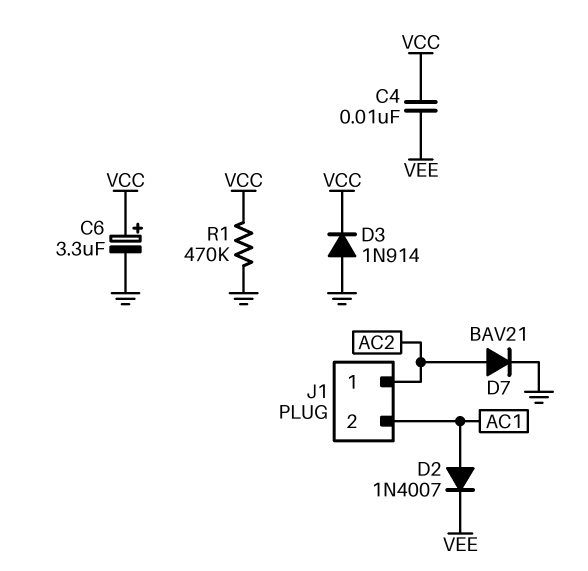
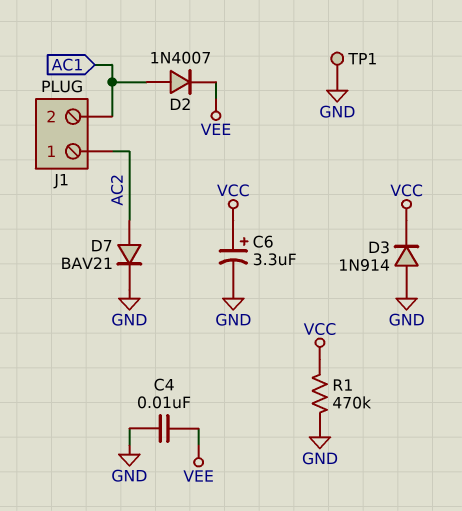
C4: 10nF (VCC, VEE) -> 10nF (GND, VEE)
TP1: none -> test point (GND)

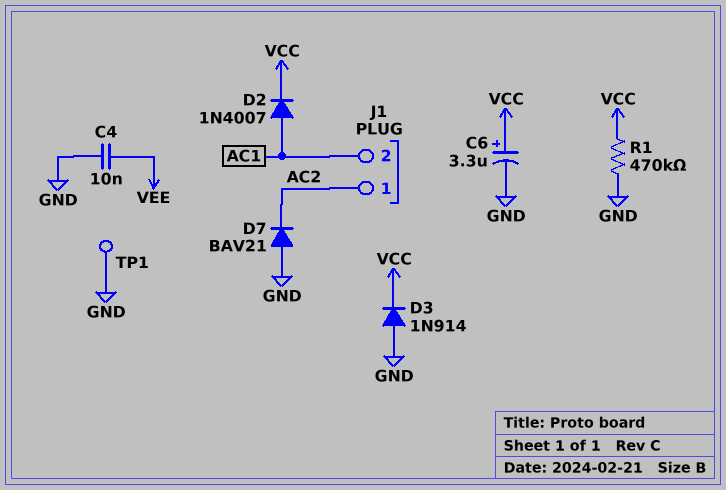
D2: diode 1N4007 (A AC1, K VEE) -> diode 1N4007 (A AC1, K VCC)
D7: diode BAV21 (A AC2, K GND) -> diode BAV21 (A GND, K AC2)

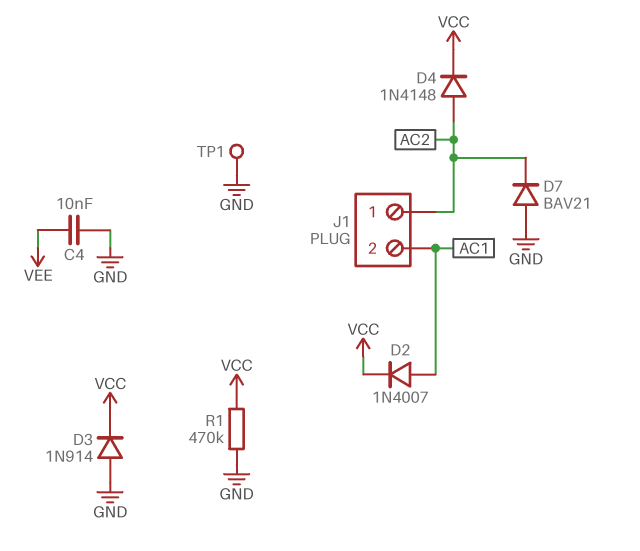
C6: 3.3uF (plus VCC, minus GND) -> none
D4: none -> diode 1N4148 (A AC2, K VCC)

